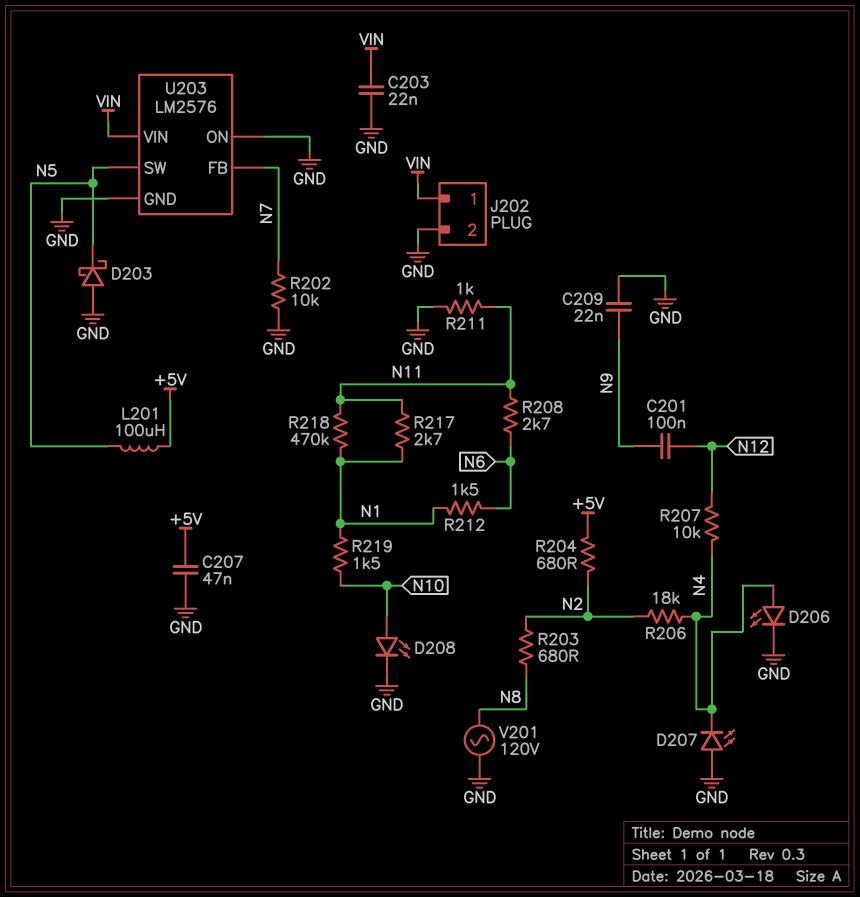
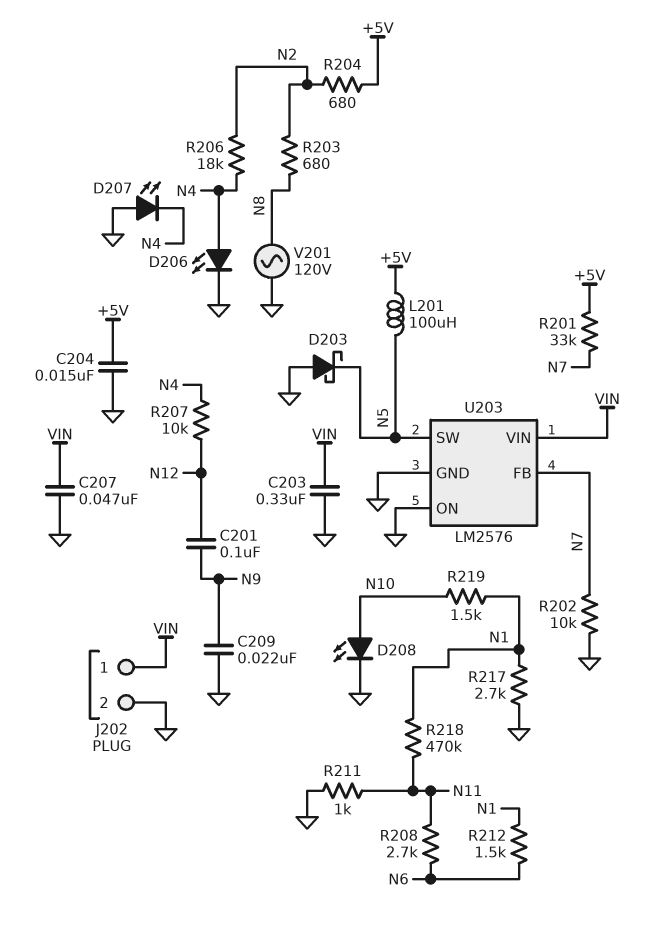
C203: 22nF (GND, VIN) -> 330nF (GND, VIN)
C204: none -> 15nF (+5V, GND)
C207: 47nF (+5V, GND) -> 47nF (GND, VIN)
R201: none -> 33k (+5V, N7)
R217: 2.7k (N1, N11) -> 2.7k (GND, N1)

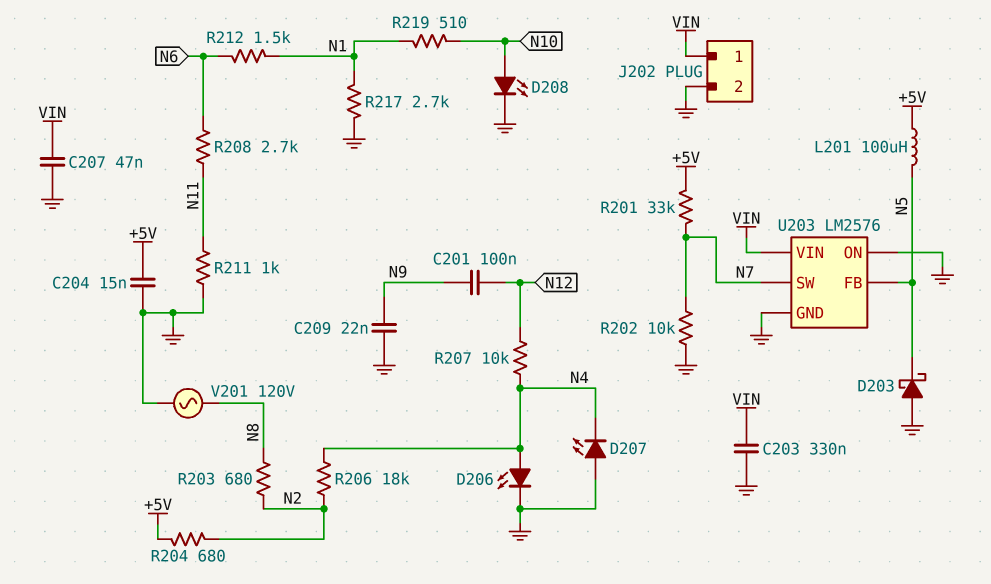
R218: 470k (N1, N11) -> none
R219: 1.5k (N1, N10) -> 510 (N1, N10)
U203 pin FB: N7 -> N5
U203 pin SW: N5 -> N7

